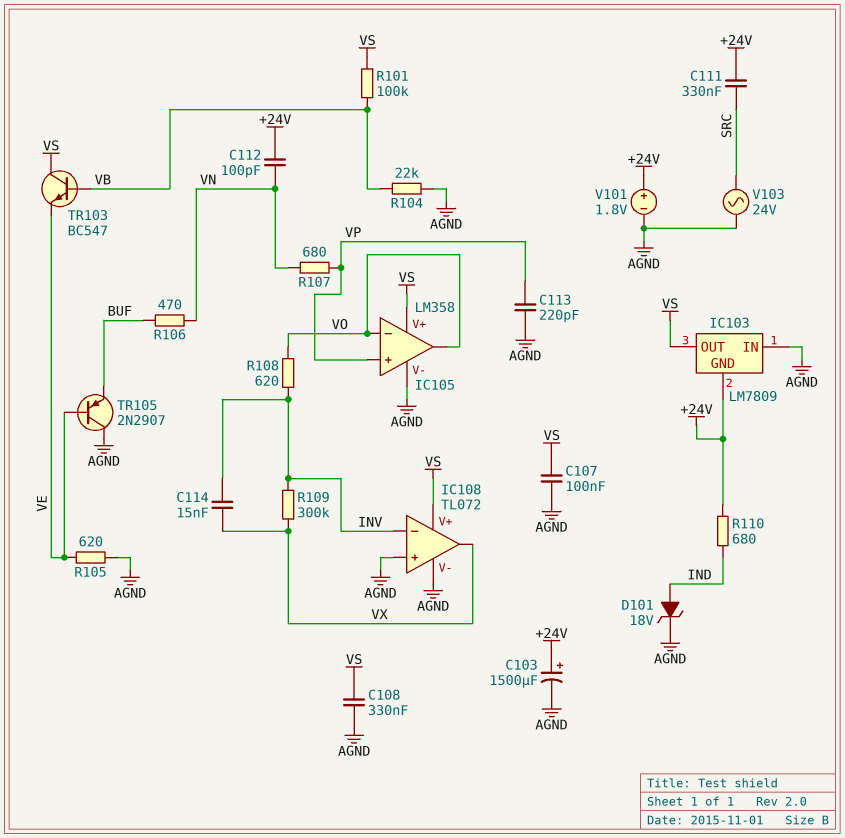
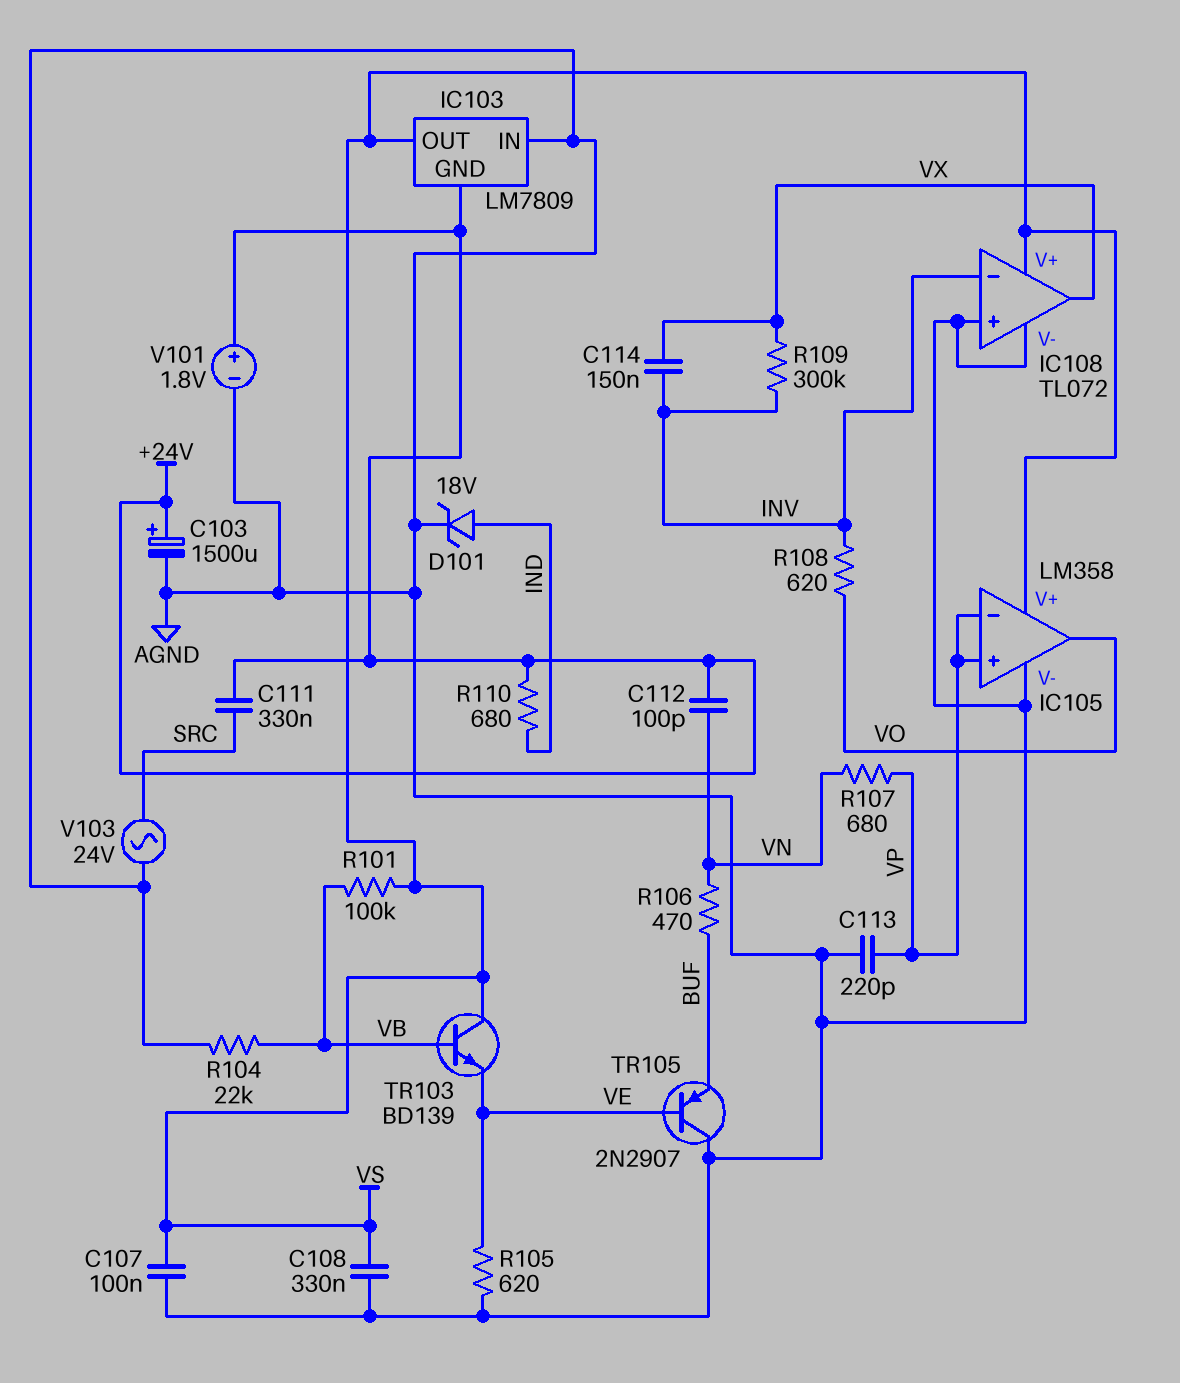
C114: 15nF (INV, VX) -> 150nF (INV, VX)
IC105 pin in-: VO -> VP
TR103: NPN BC547 (B VB, C VS, E VE) -> NPN BD139 (B VB, C VS, E VE)

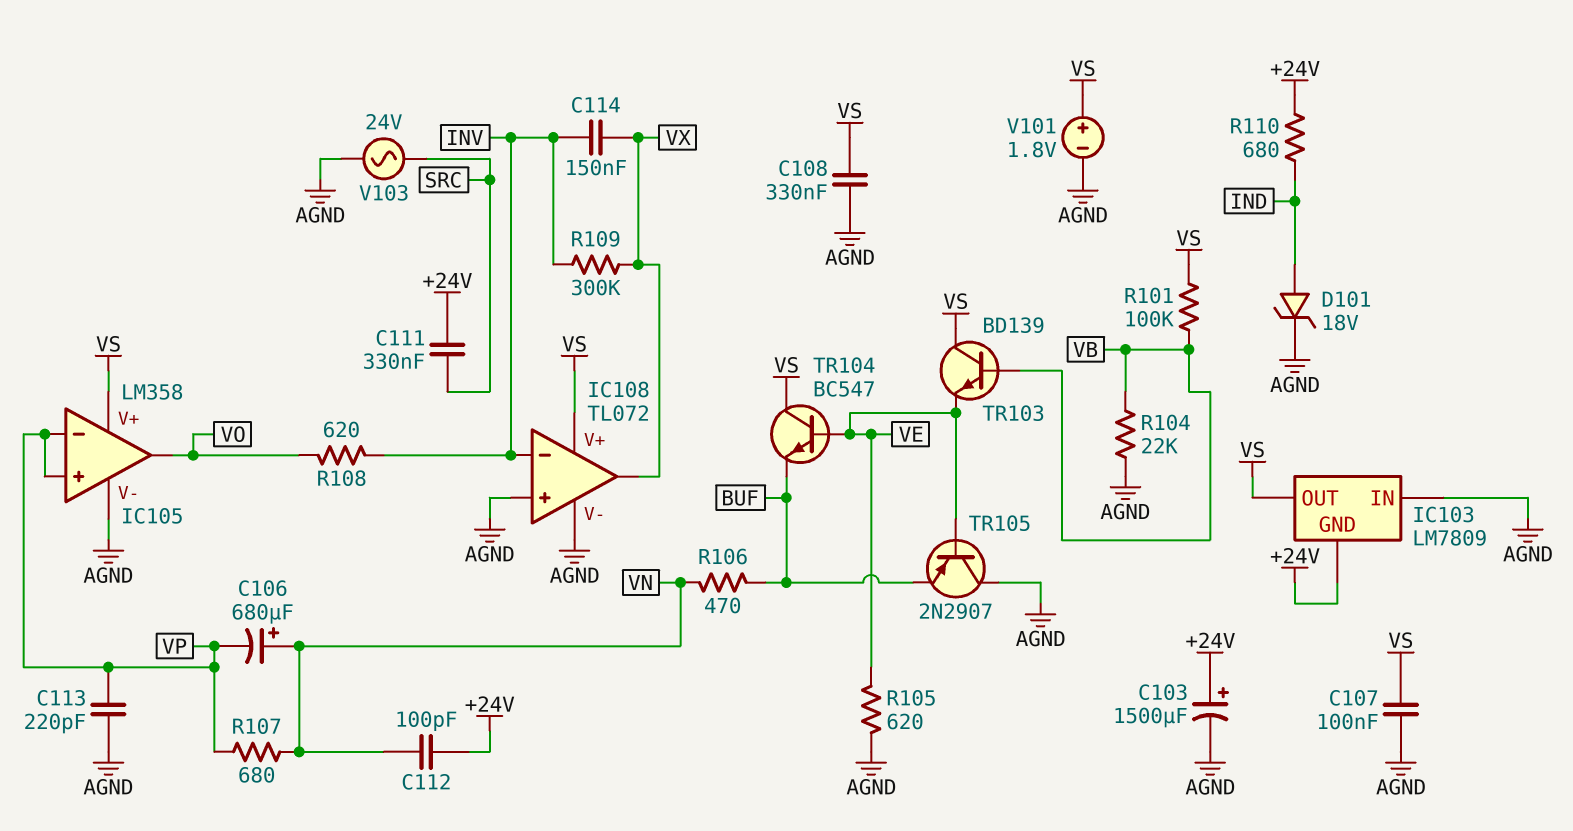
C106: none -> 680uF (plus VN, minus VP)
TR104: none -> NPN BC547 (B VE, C VS, E BUF)
V101: 1.8V (plus +24V, minus AGND) -> 1.8V (plus VS, minus AGND)

